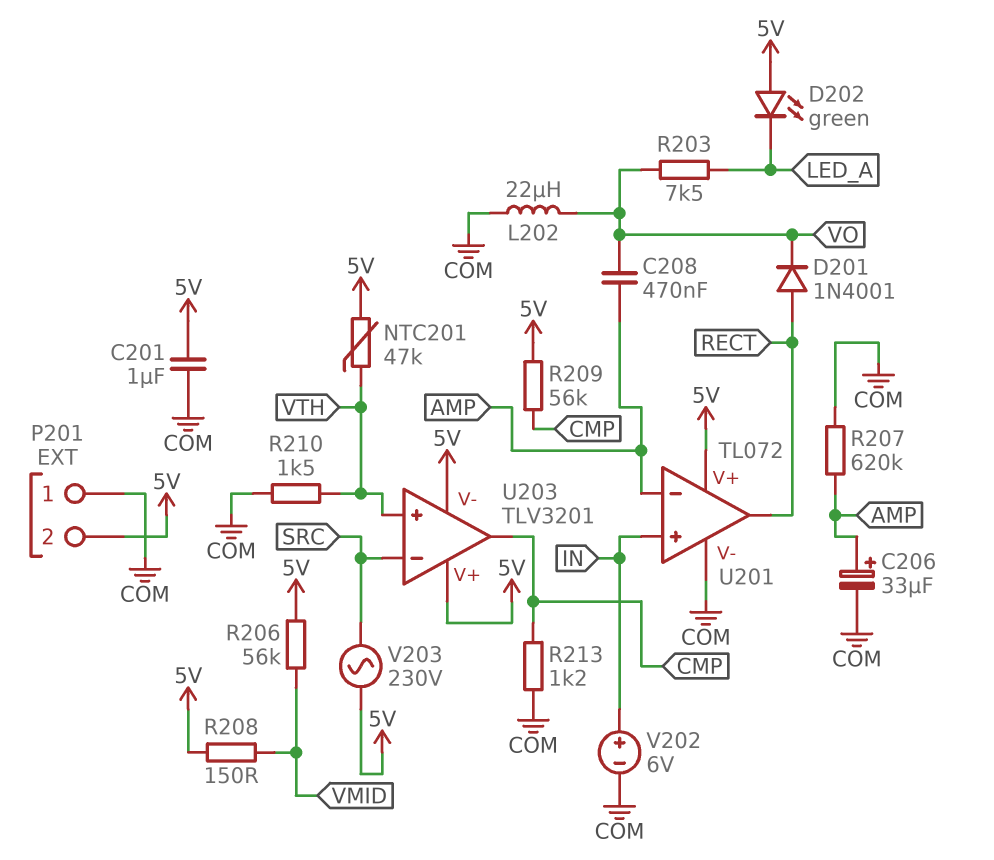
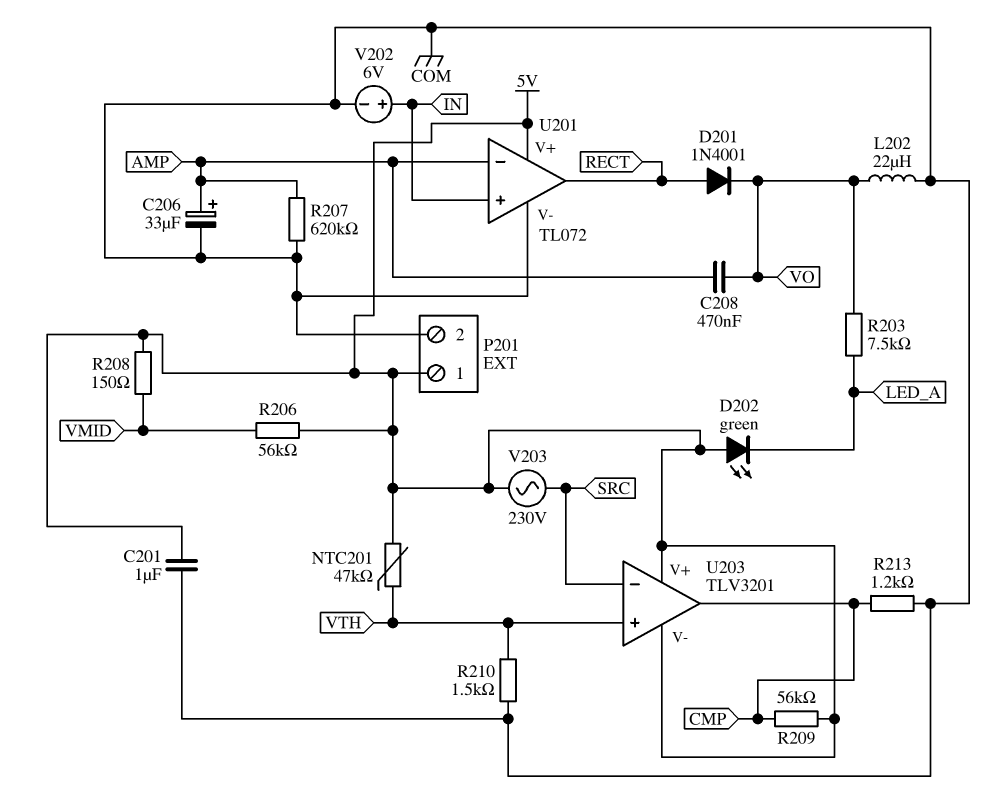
P201 pin 1: COM -> 5V
P201 pin 2: 5V -> COM

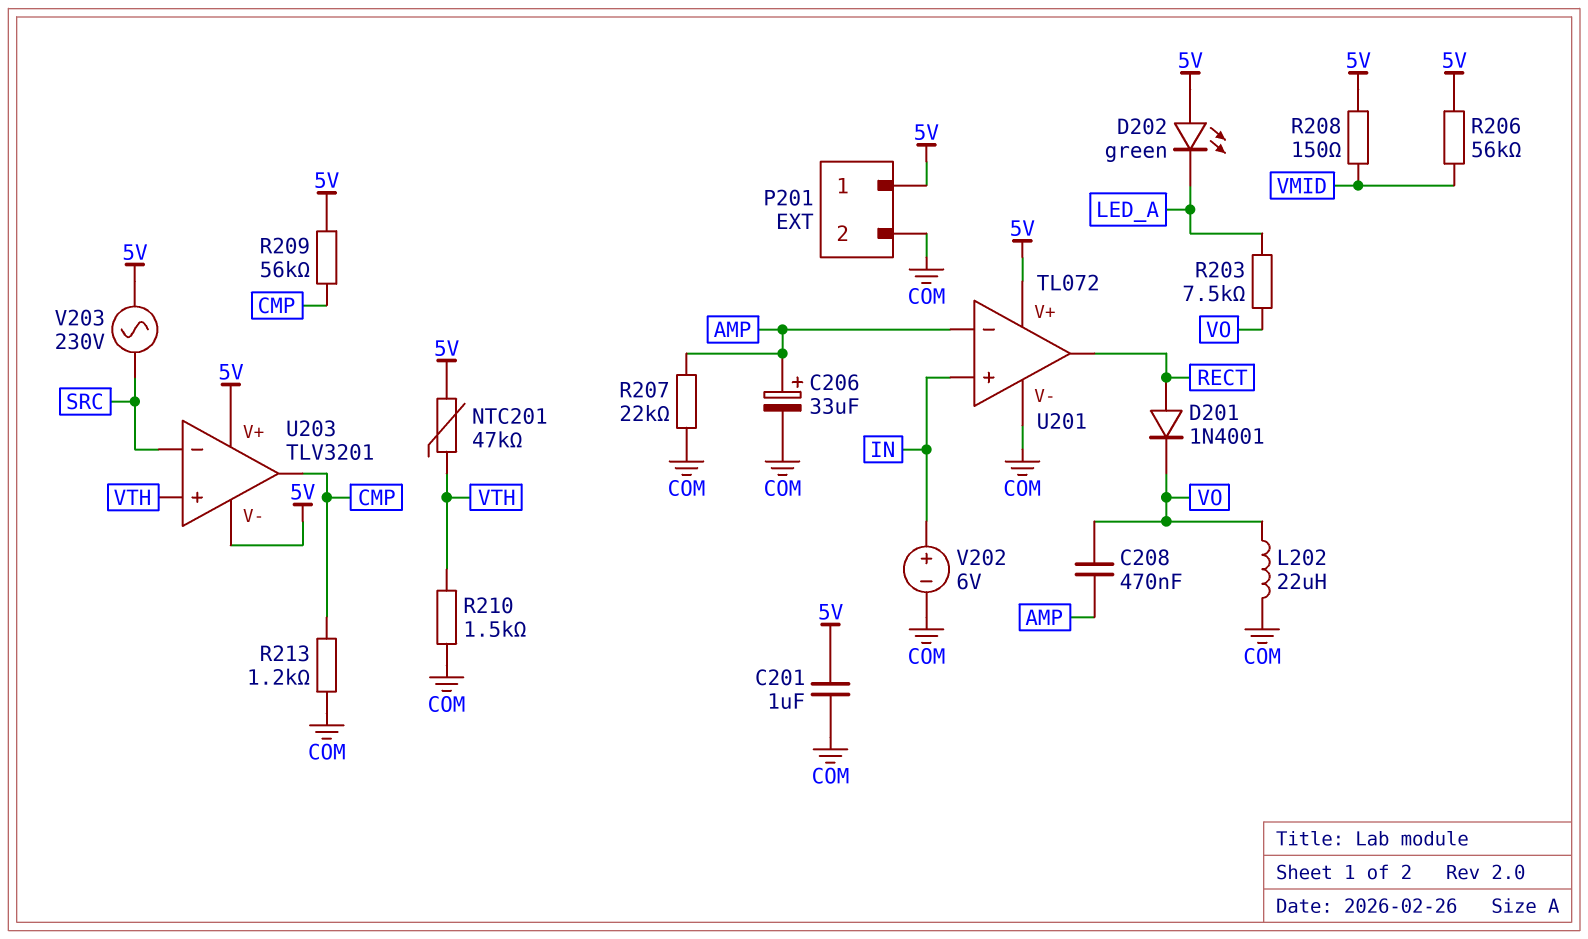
R207: 620k (AMP, COM) -> 22k (AMP, COM)

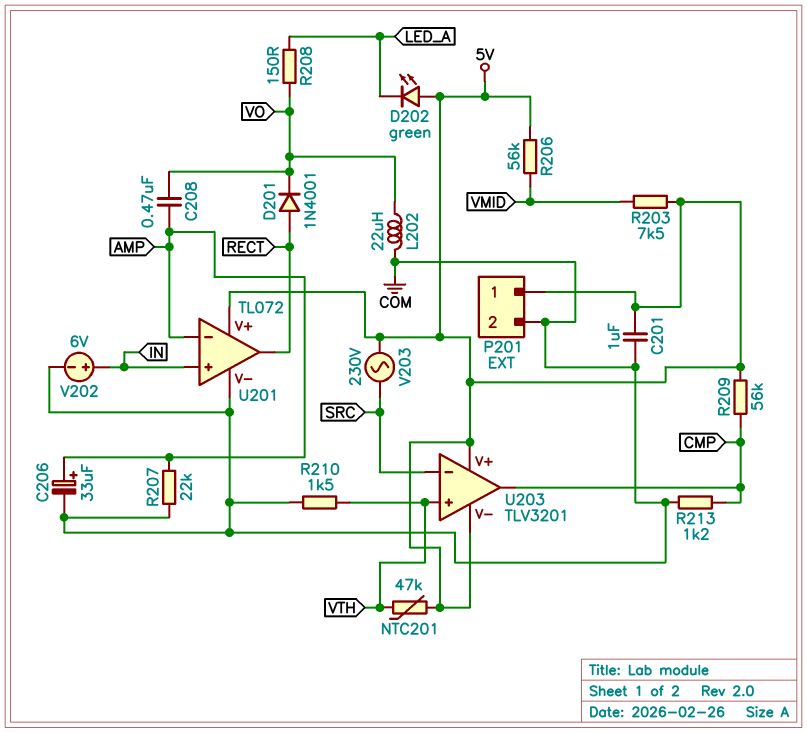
R203: 7.5k (LED_A, VO) -> 7.5k (5V, VMID)
R208: 150 (5V, VMID) -> 150 (LED_A, VO)

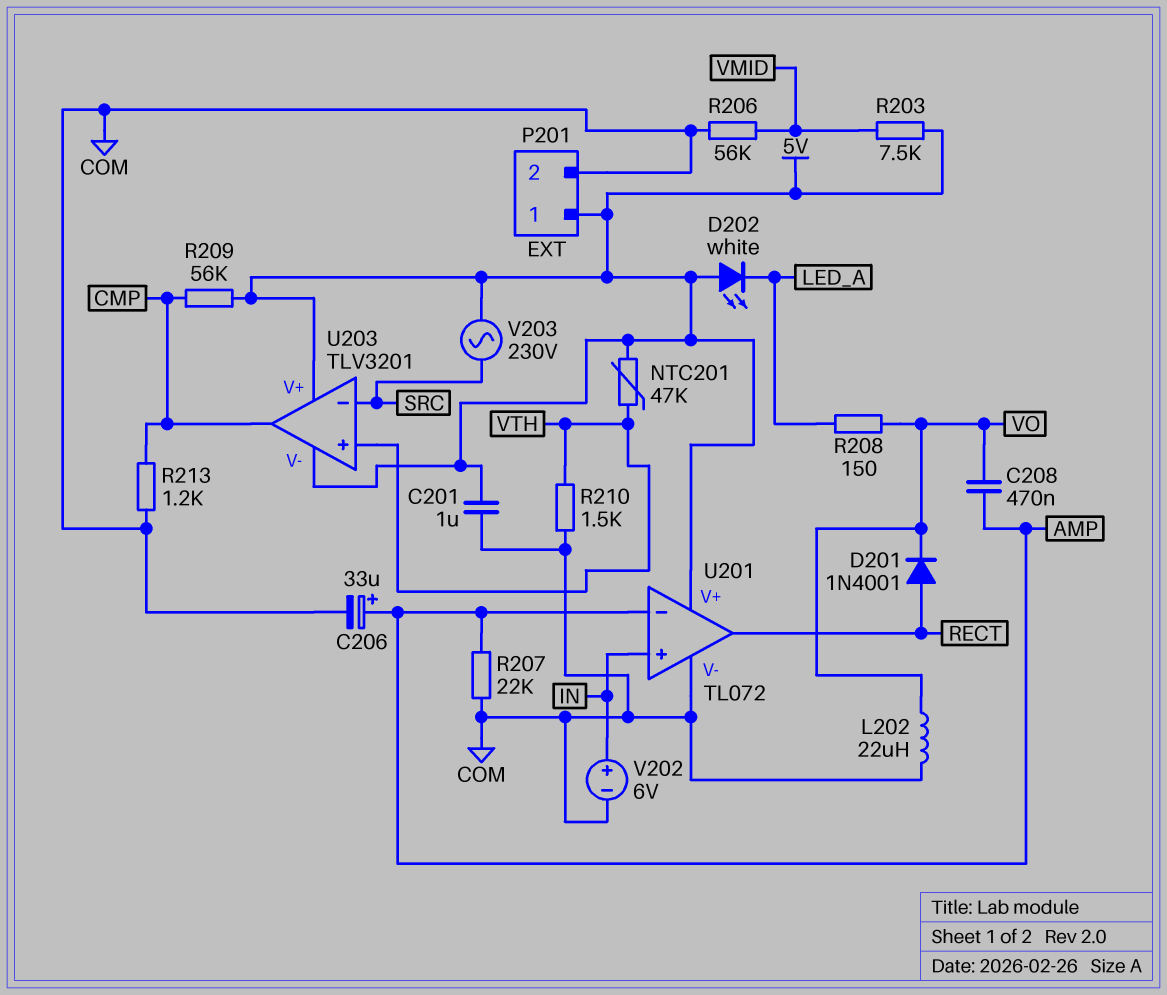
D202: LED green (A 5V, K LED_A) -> LED white (A 5V, K LED_A)
R206: 56k (5V, VMID) -> 56k (COM, VMID)

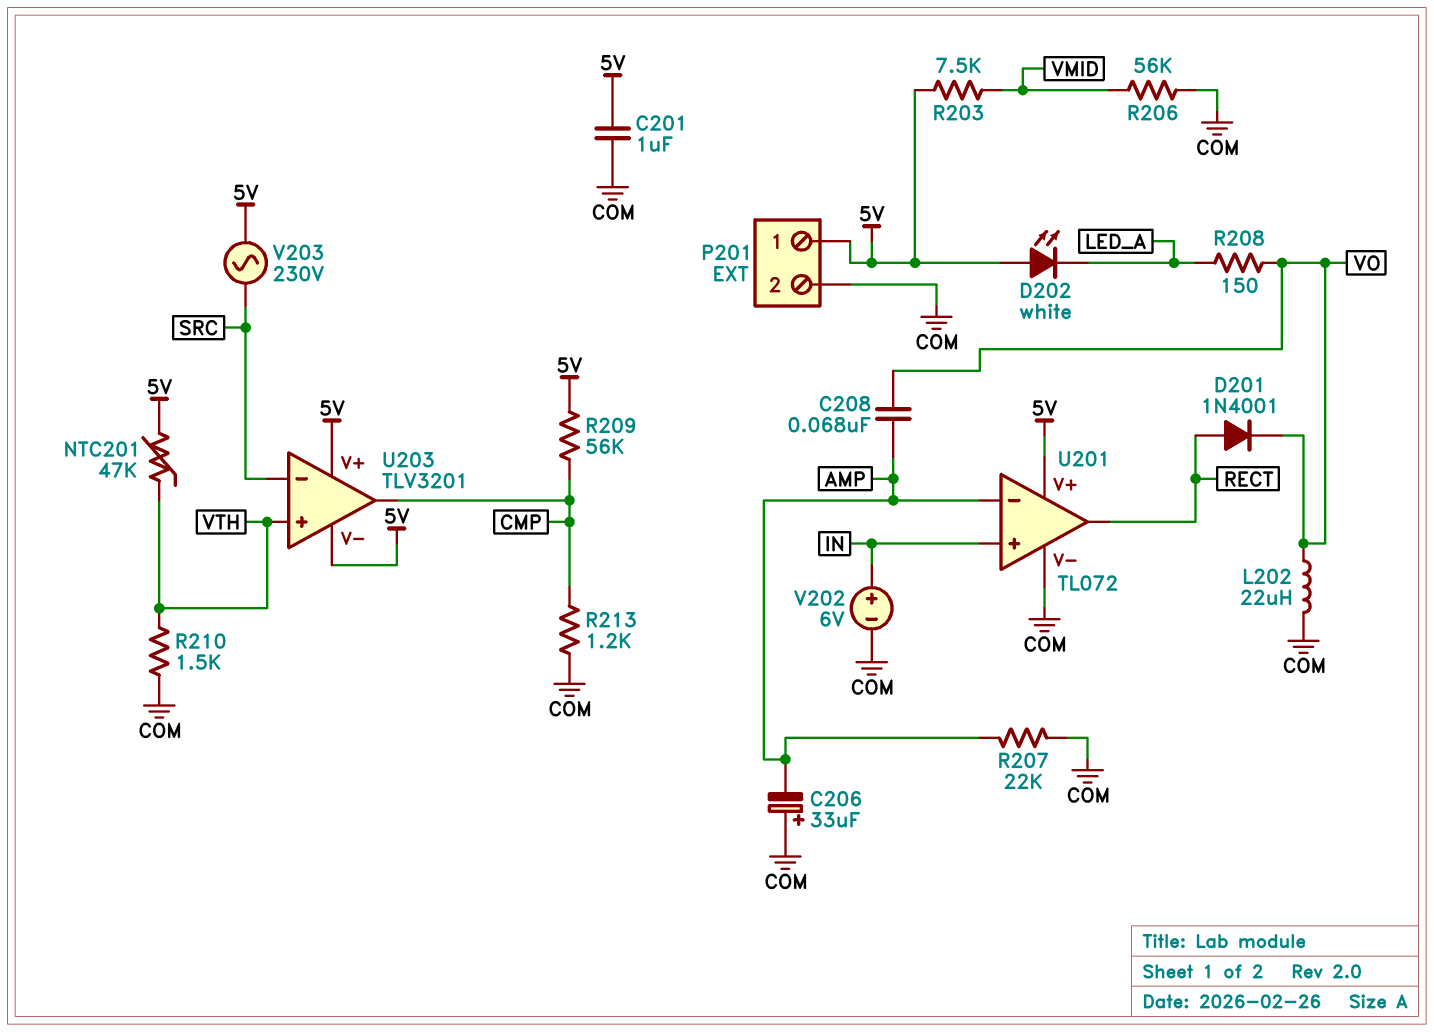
C206: 33uF (plus AMP, minus COM) -> 33uF (plus COM, minus AMP)
C208: 470nF (AMP, VO) -> 68nF (AMP, VO)

